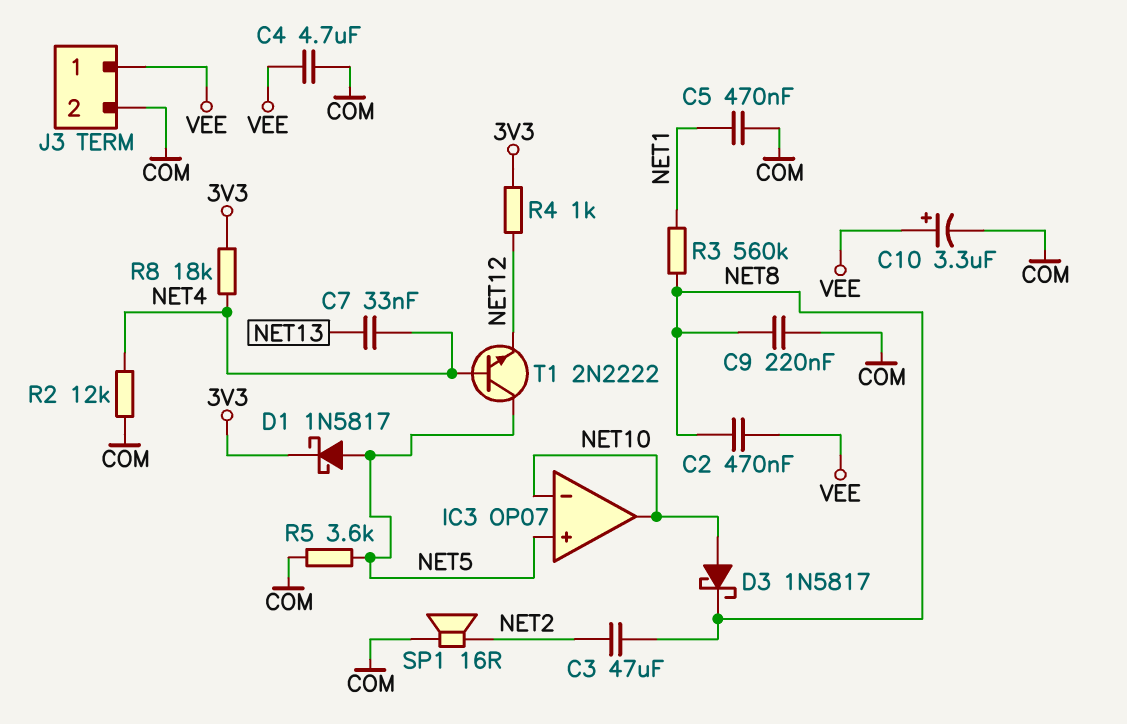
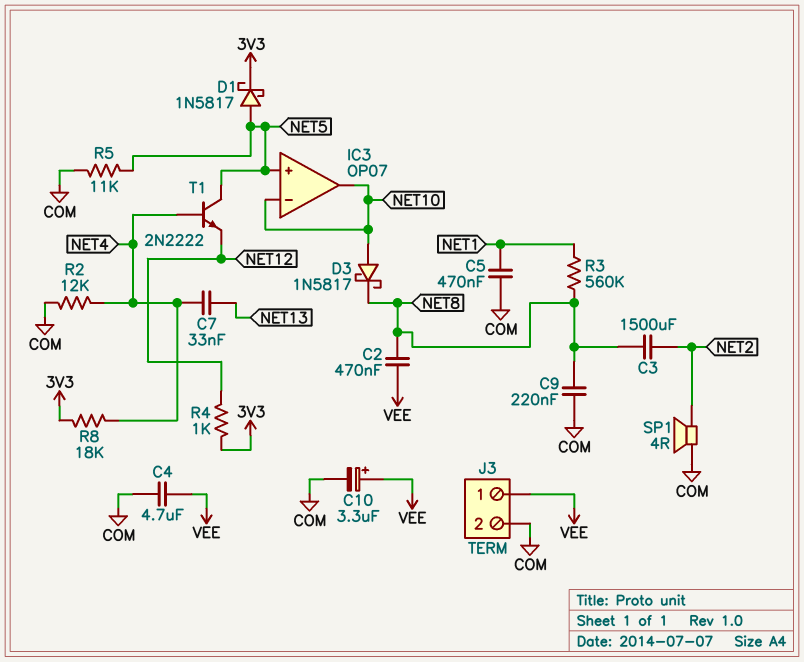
C3: 47uF (NET2, NET8) -> 1500uF (NET2, NET8)
R5: 3.6k (COM, NET5) -> 11k (COM, NET5)
SP1: speaker 16R (COM, NET2) -> speaker 4R (COM, NET2)

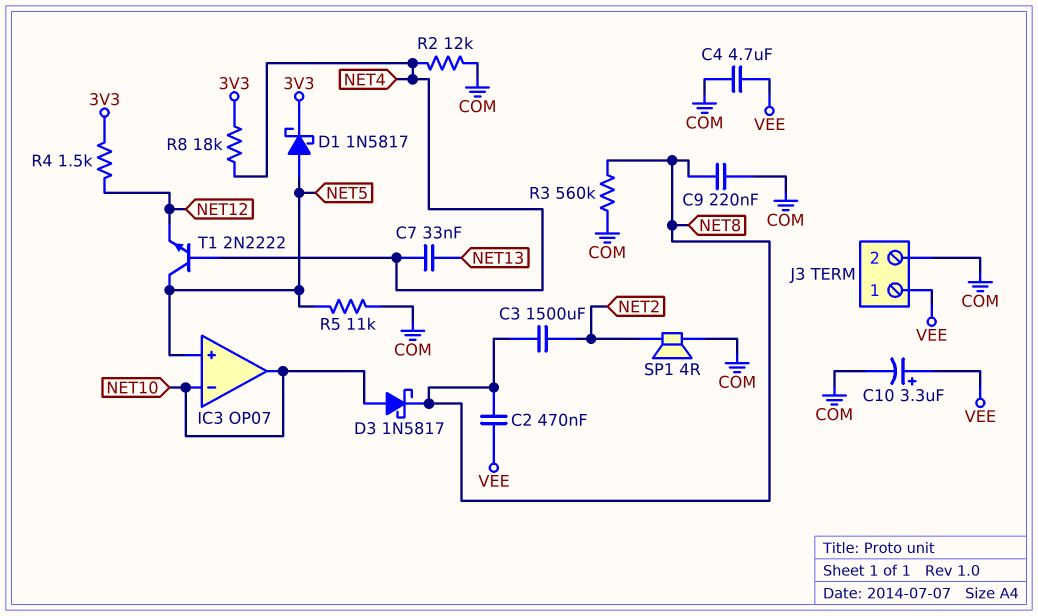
C5: 470nF (COM, NET1) -> none
R3: 560k (NET1, NET8) -> 560k (COM, NET8)
R4: 1k (3V3, NET12) -> 1.5k (3V3, NET12)

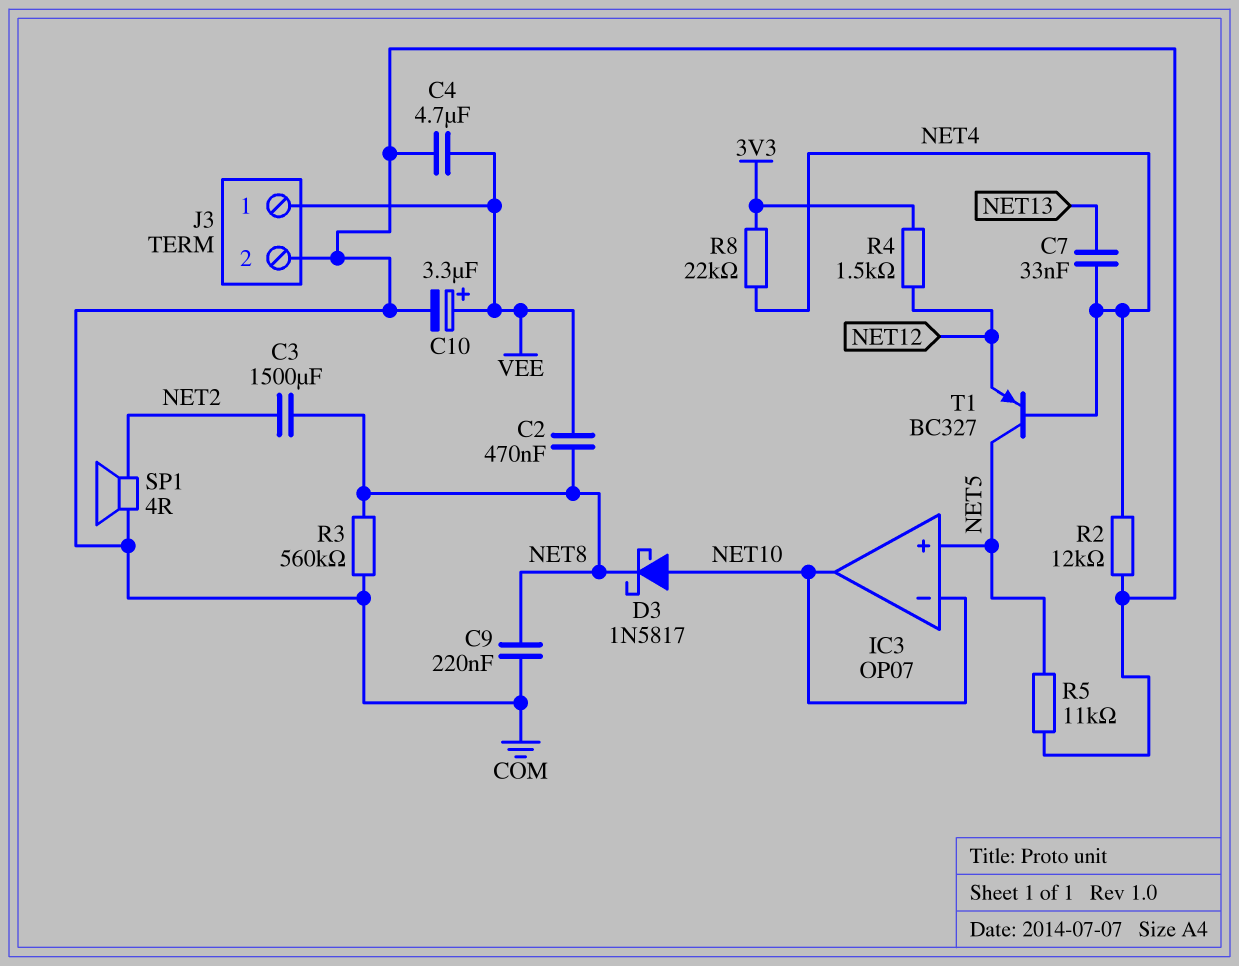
D1: schottky 1N5817 (A NET5, K 3V3) -> none
R8: 18k (3V3, NET4) -> 22k (3V3, NET4)
T1: NPN 2N2222 (B NET4, C NET5, E NET12) -> PNP BC327 (B NET4, C NET5, E NET12)

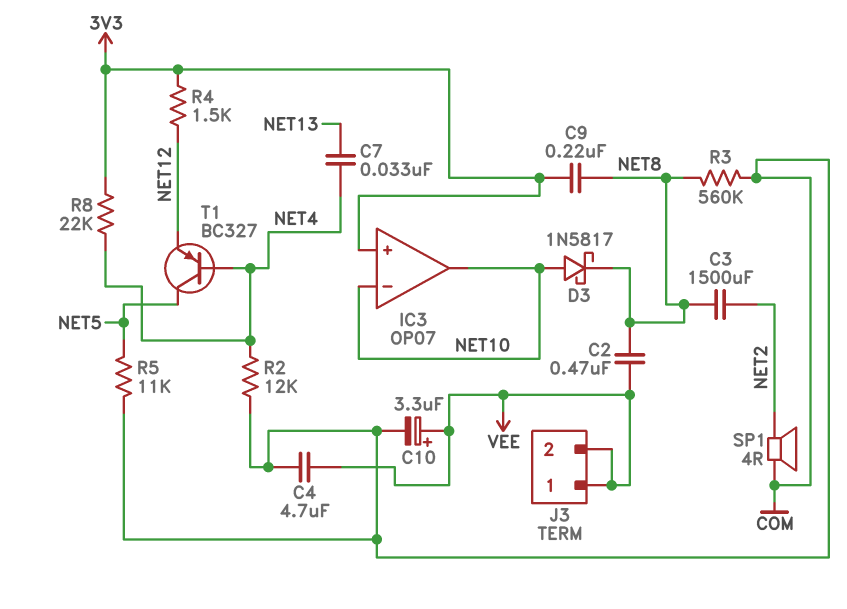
C9: 220nF (COM, NET8) -> 220nF (3V3, NET8)
IC3 pin in+: NET5 -> 3V3
J3 pin 2: COM -> VEE

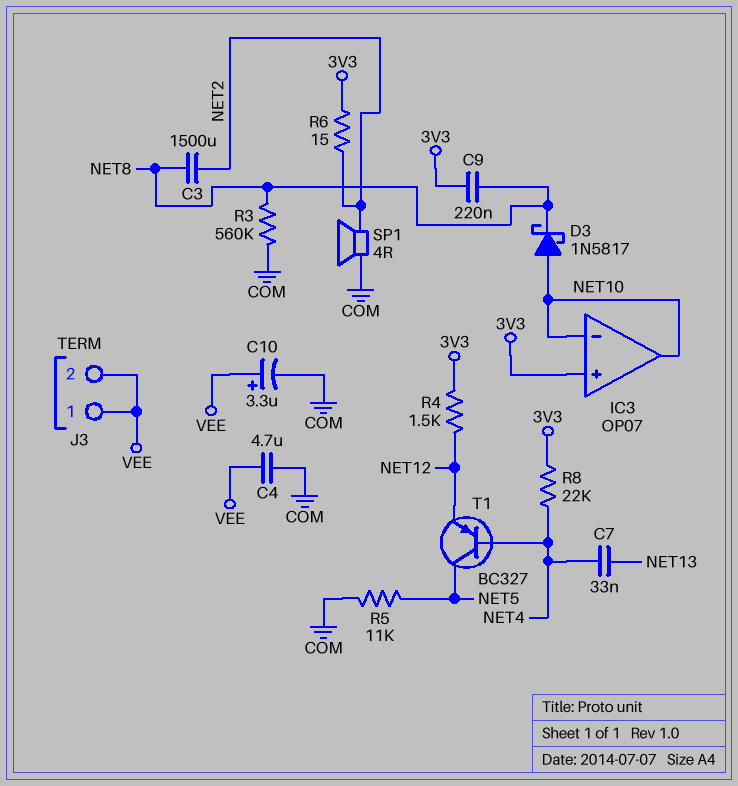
C2: 470nF (NET8, VEE) -> none
R2: 12k (COM, NET4) -> none
R6: none -> 15 (3V3, NET2)

